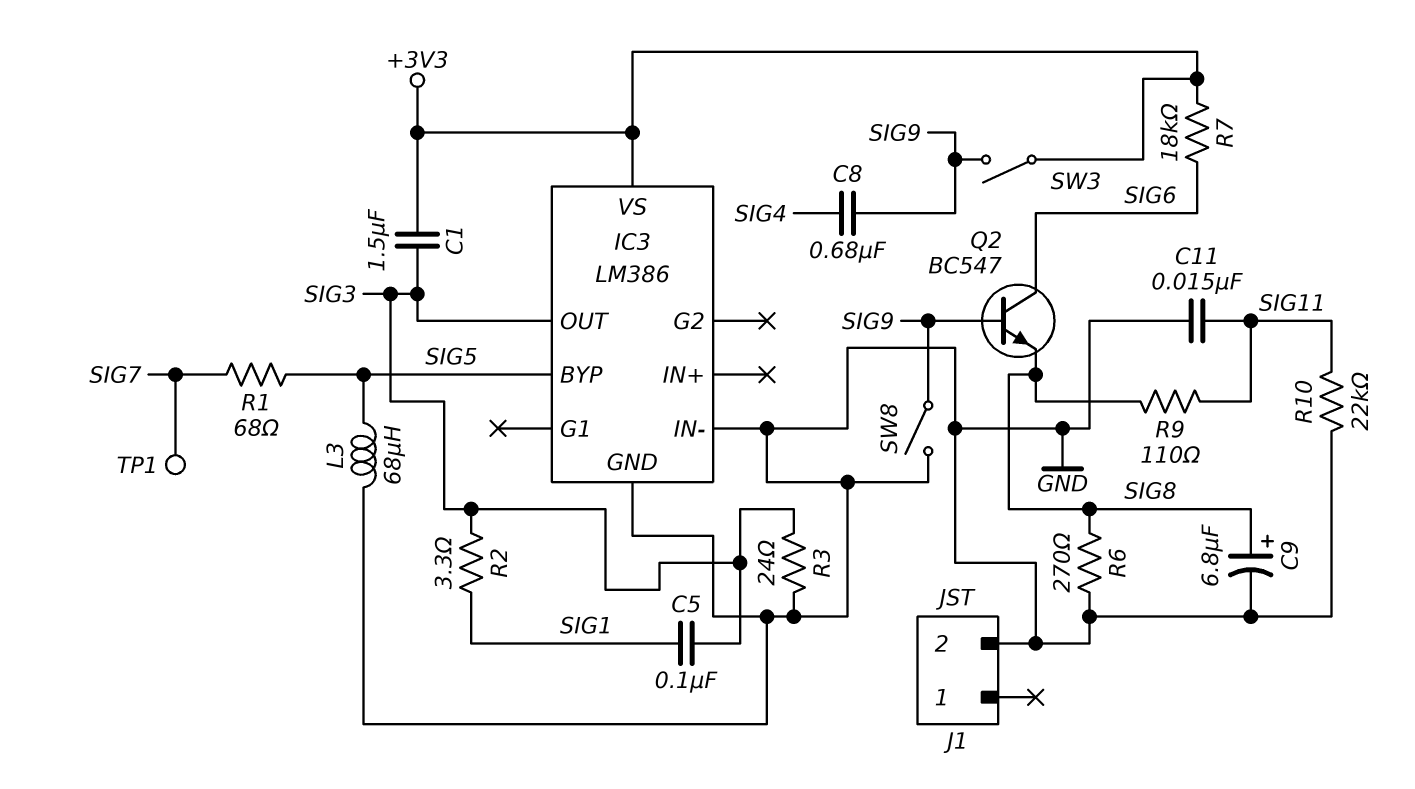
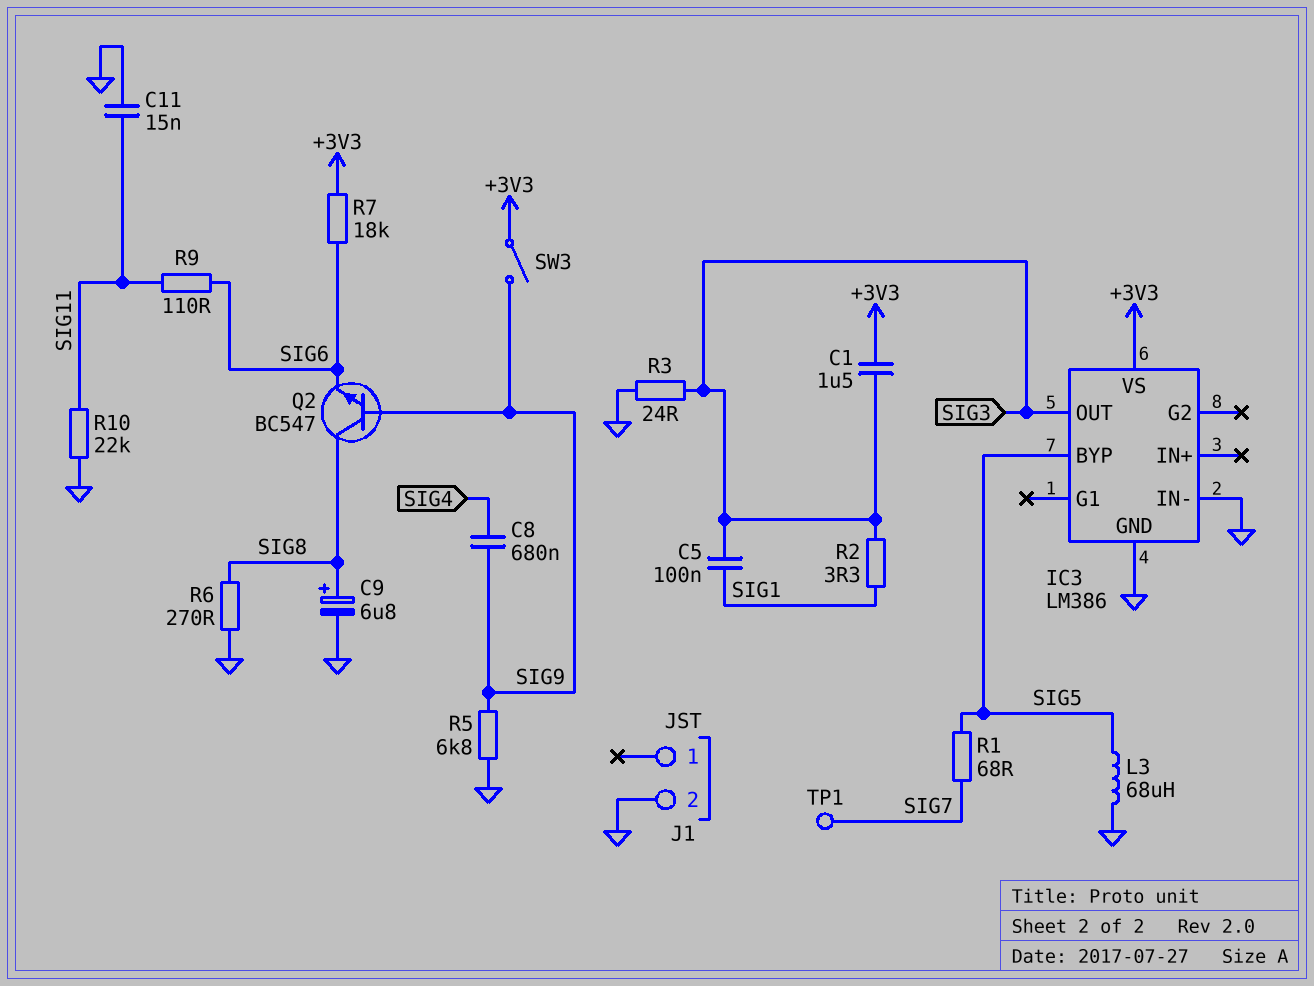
Q2: NPN BC547 (B SIG9, C SIG6, E SIG8) -> NPN BC547 (B SIG9, C SIG8, E SIG6)
R5: none -> 6.8k (GND, SIG9)
R9: 110 (SIG8, SIG11) -> 110 (SIG6, SIG11)
SW8: switch (GND, SIG9) -> none

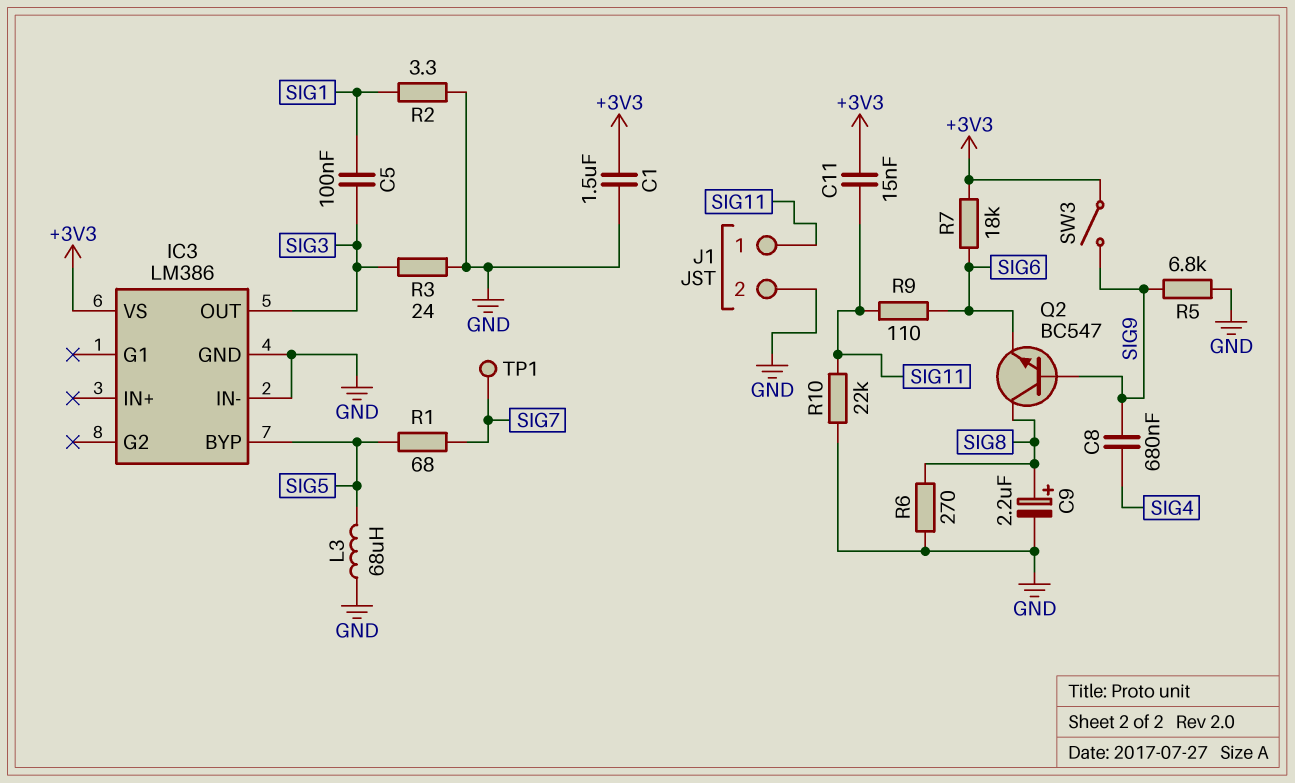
C1: 1.5uF (+3V3, SIG3) -> 1.5uF (+3V3, GND)
C9: 6.8uF (plus SIG8, minus GND) -> 2.2uF (plus SIG8, minus GND)
C11: 15nF (GND, SIG11) -> 15nF (+3V3, SIG11)
J1 pin 1: none -> SIG11
R2: 3.3 (SIG1, SIG3) -> 3.3 (GND, SIG1)

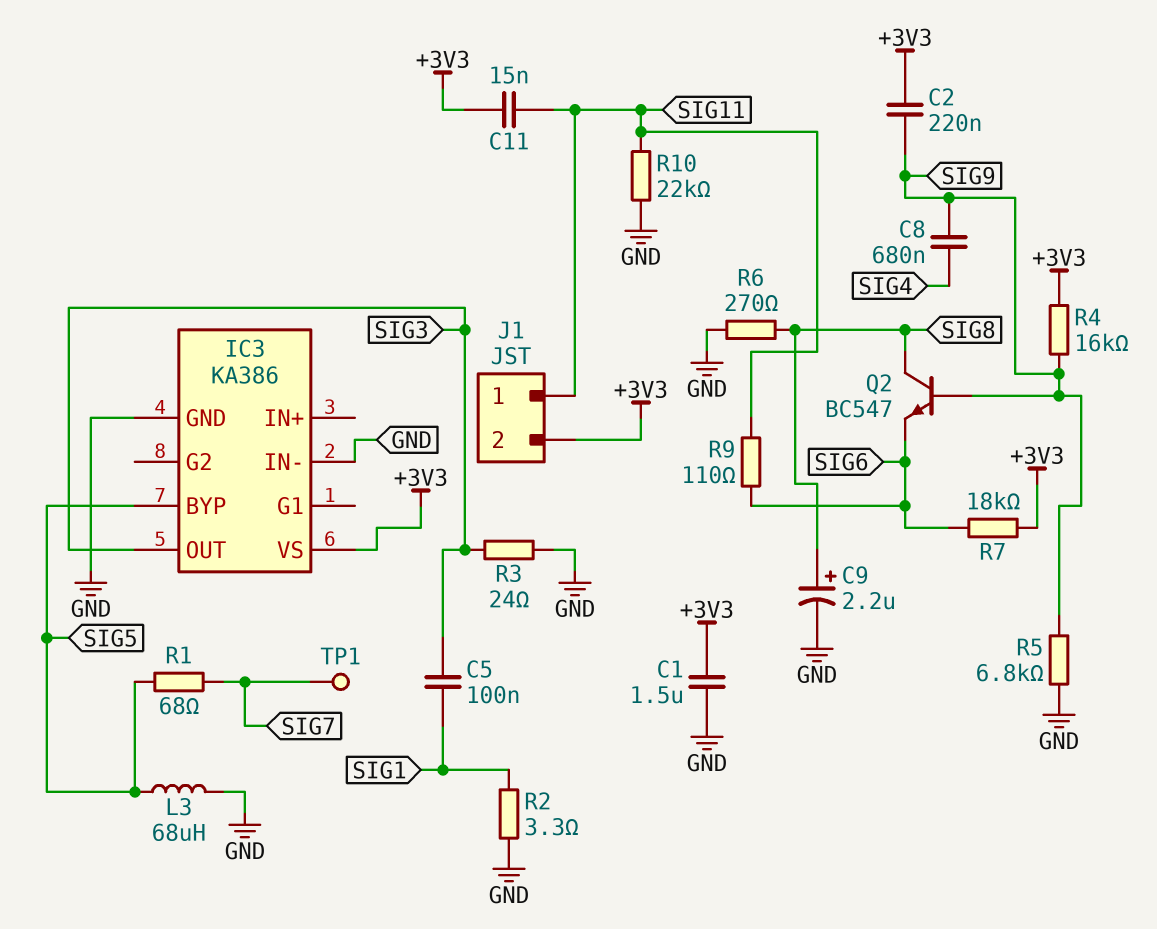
C2: none -> 220nF (+3V3, SIG9)
IC3: LM386 -> KA386
J1 pin 2: GND -> +3V3
R4: none -> 16k (+3V3, SIG9)
SW3: switch (+3V3, SIG9) -> none

